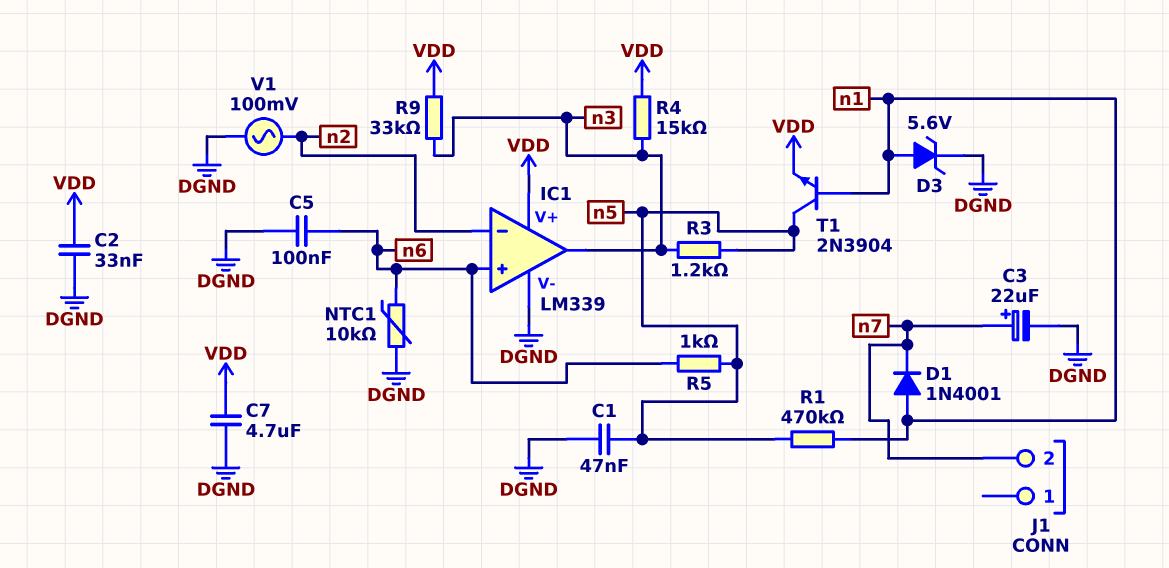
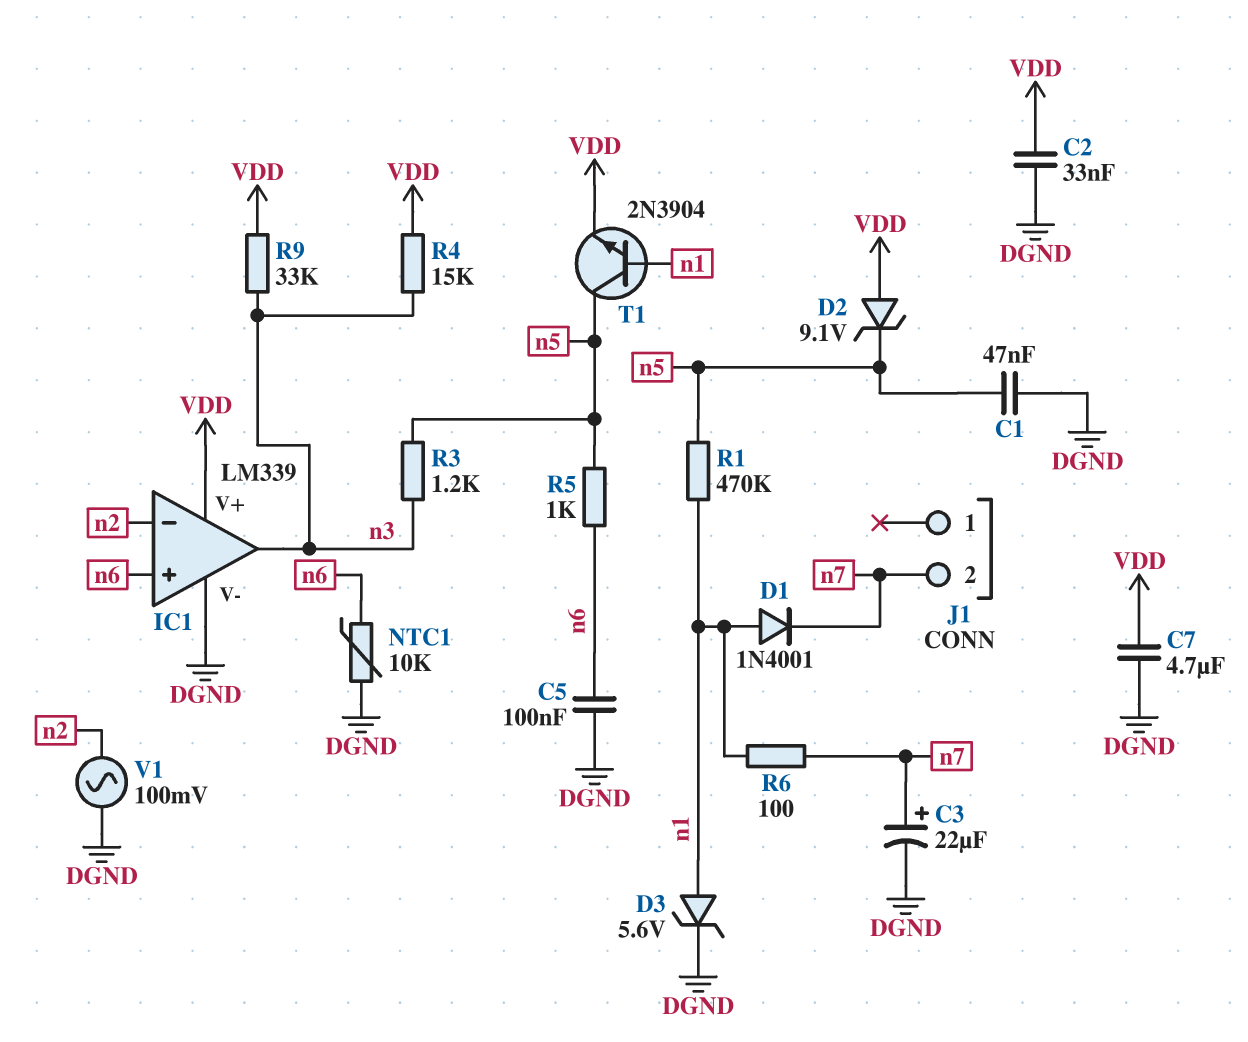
D2: none -> zener 9.1V (A VDD, K n5)
R6: none -> 100 (n1, n7)

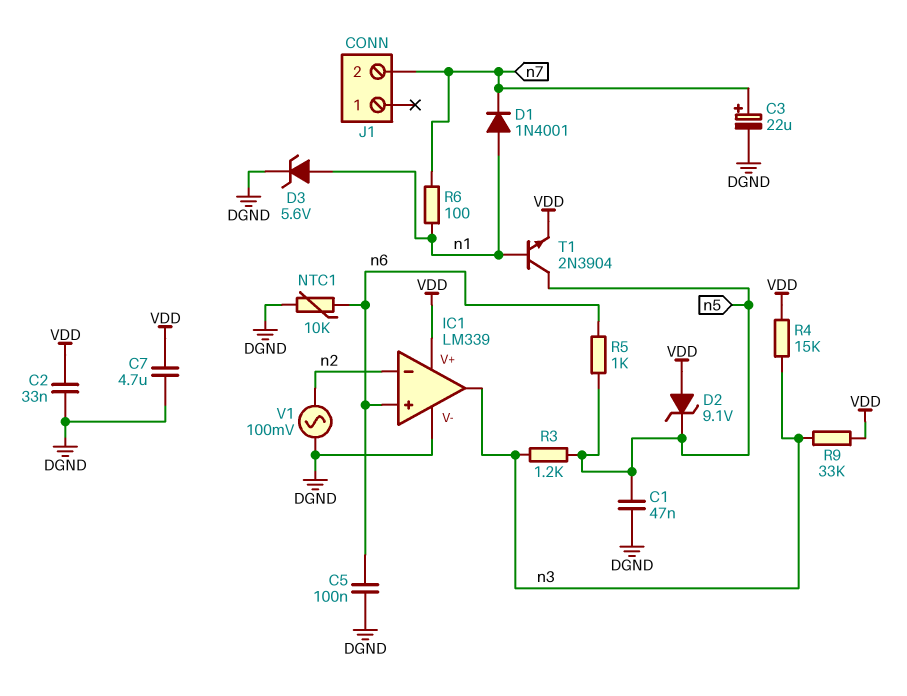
R1: 470k (n1, n5) -> none

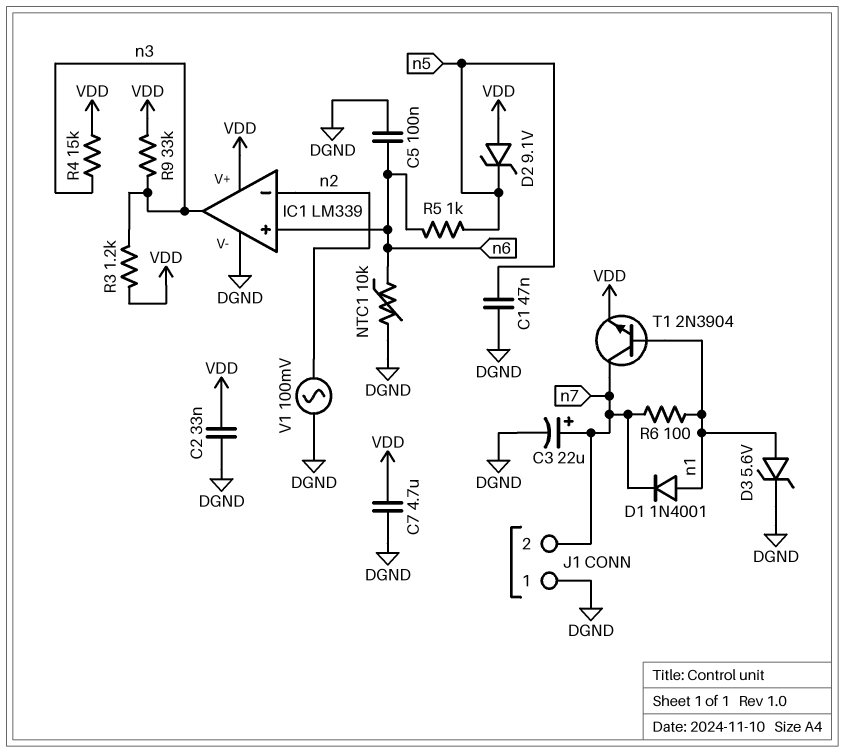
J1 pin 1: none -> DGND
R3: 1.2k (n3, n5) -> 1.2k (VDD, n3)
T1: NPN 2N3904 (B n1, C n5, E VDD) -> NPN 2N3904 (B n1, C n7, E VDD)

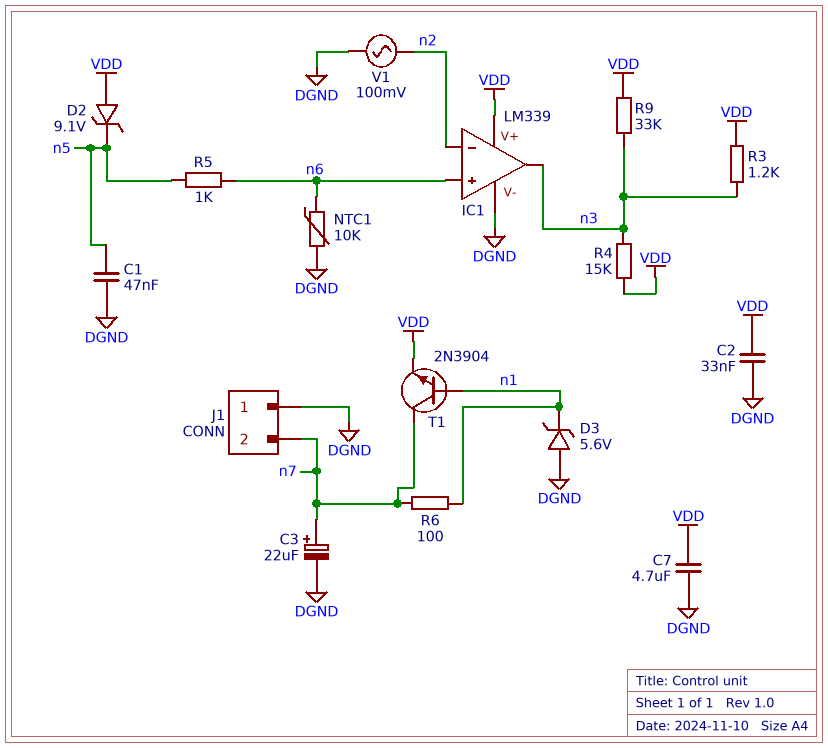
C5: 100nF (DGND, n6) -> none
D1: diode 1N4001 (A n1, K n7) -> none
D3: zener 5.6V (A n1, K DGND) -> zener 5.6V (A DGND, K n1)

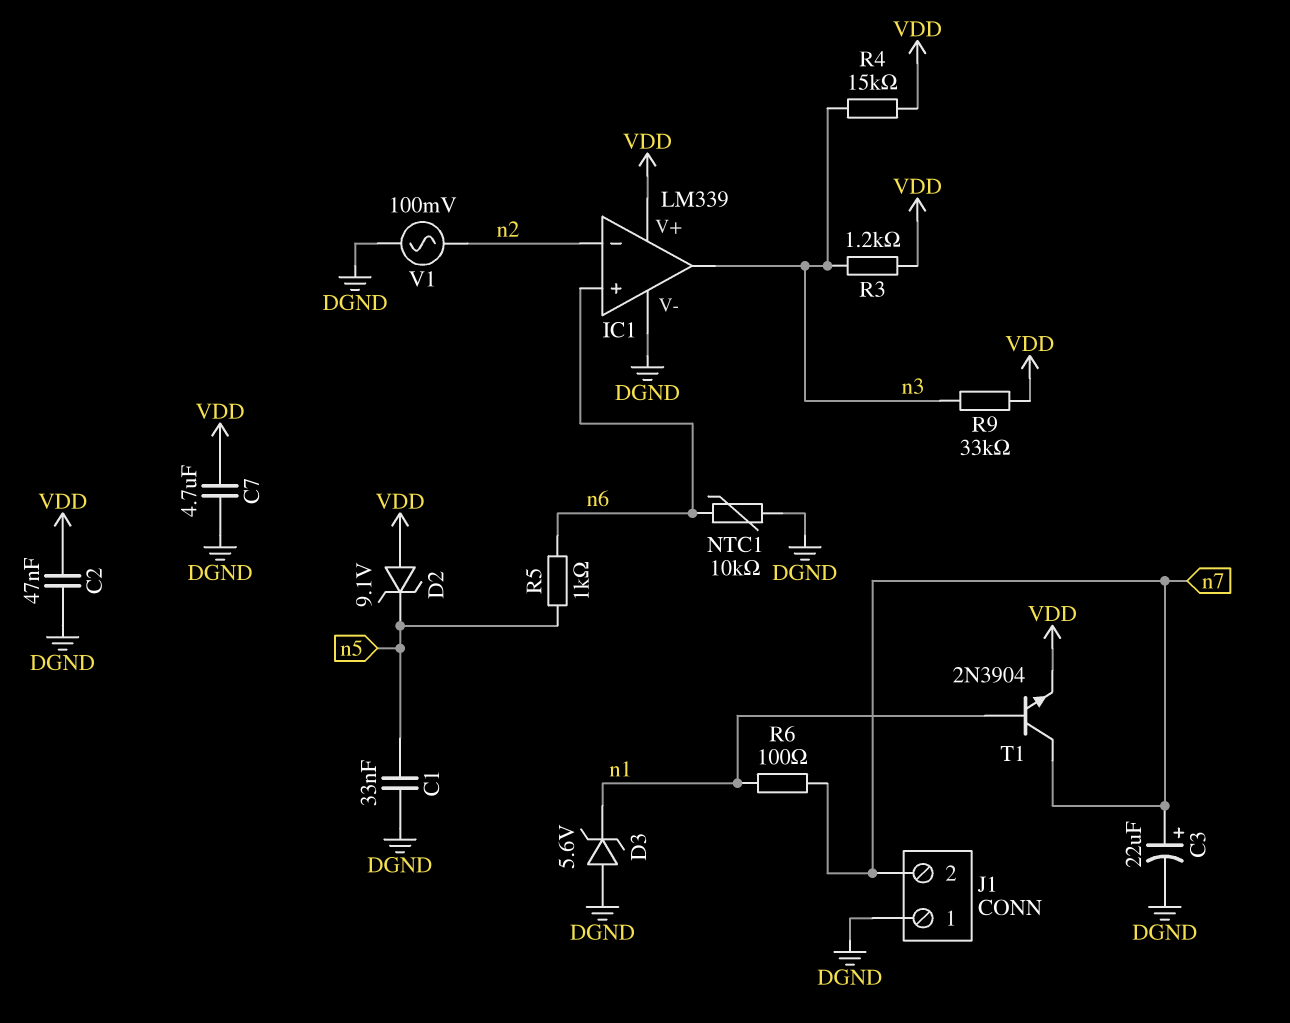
C1: 47nF (DGND, n5) -> 33nF (DGND, n5)
C2: 33nF (DGND, VDD) -> 47nF (DGND, VDD)

